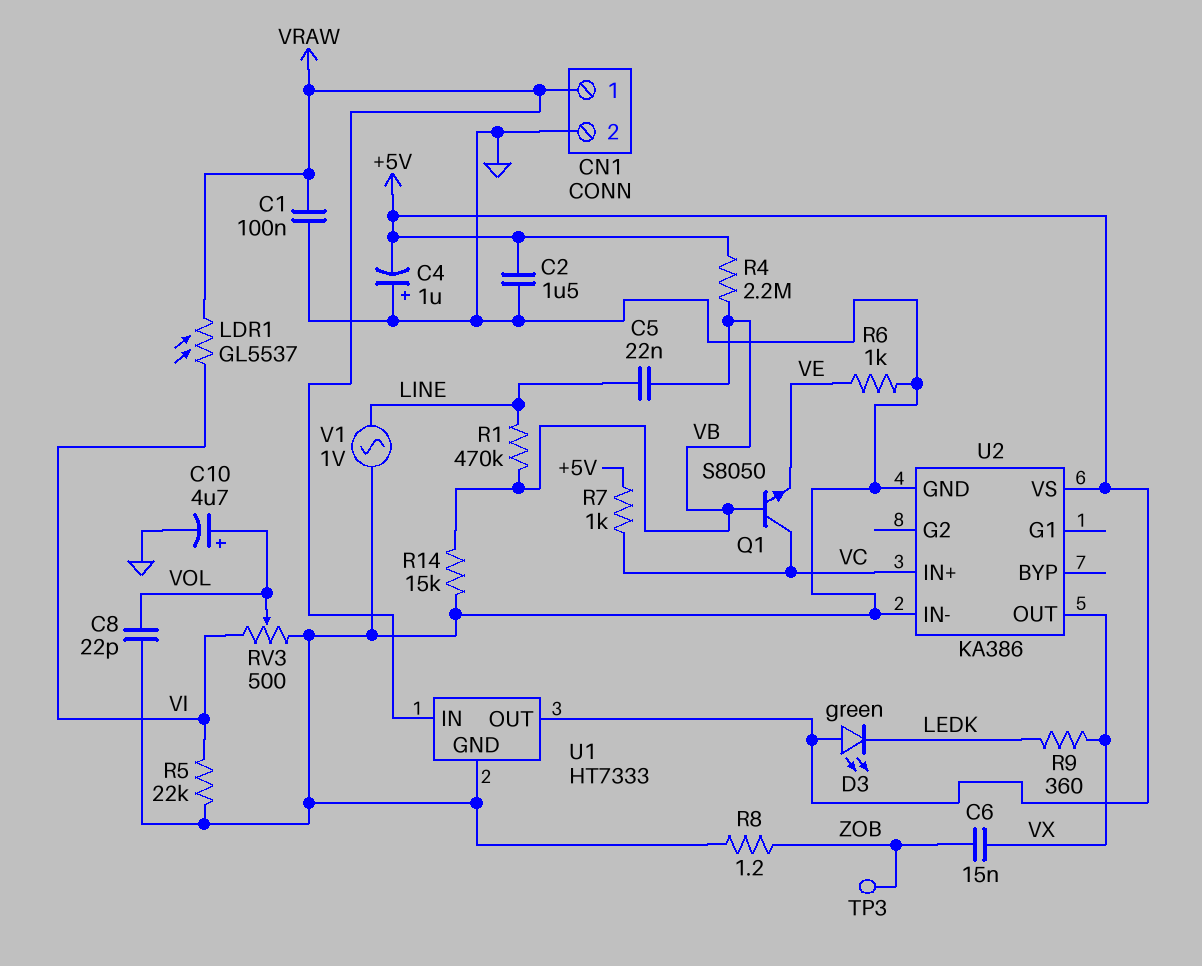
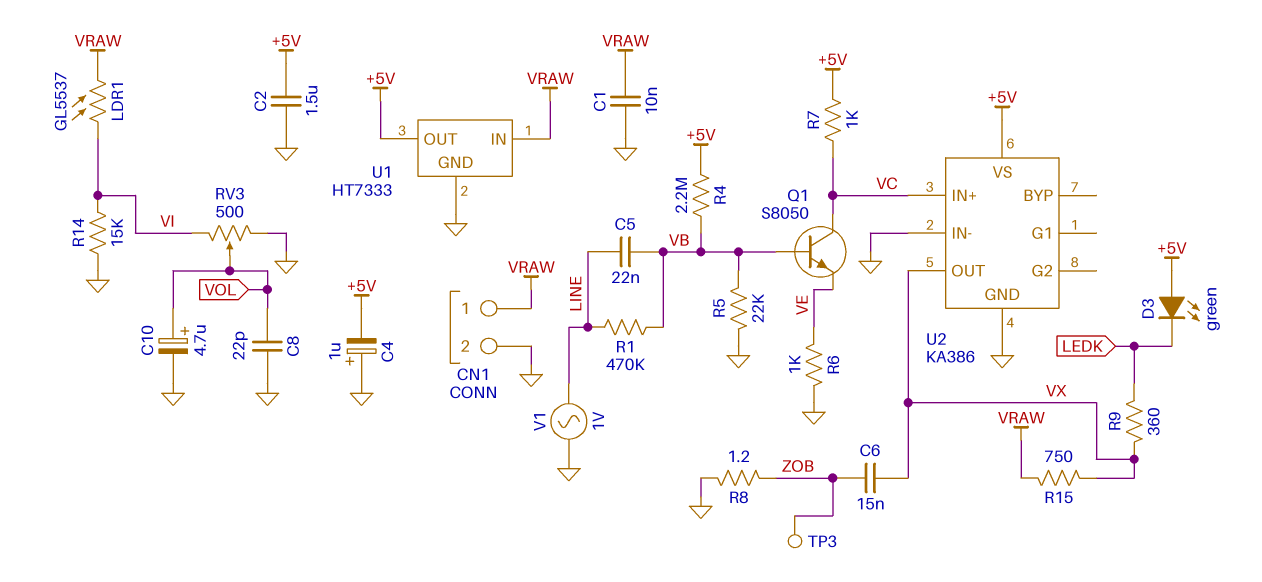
C1: 100nF (GND, VRAW) -> 10nF (GND, VRAW)
R5: 22k (GND, VI) -> 22k (GND, VB)
R14: 15k (GND, VB) -> 15k (GND, VI)
R15: none -> 750 (VRAW, VX)

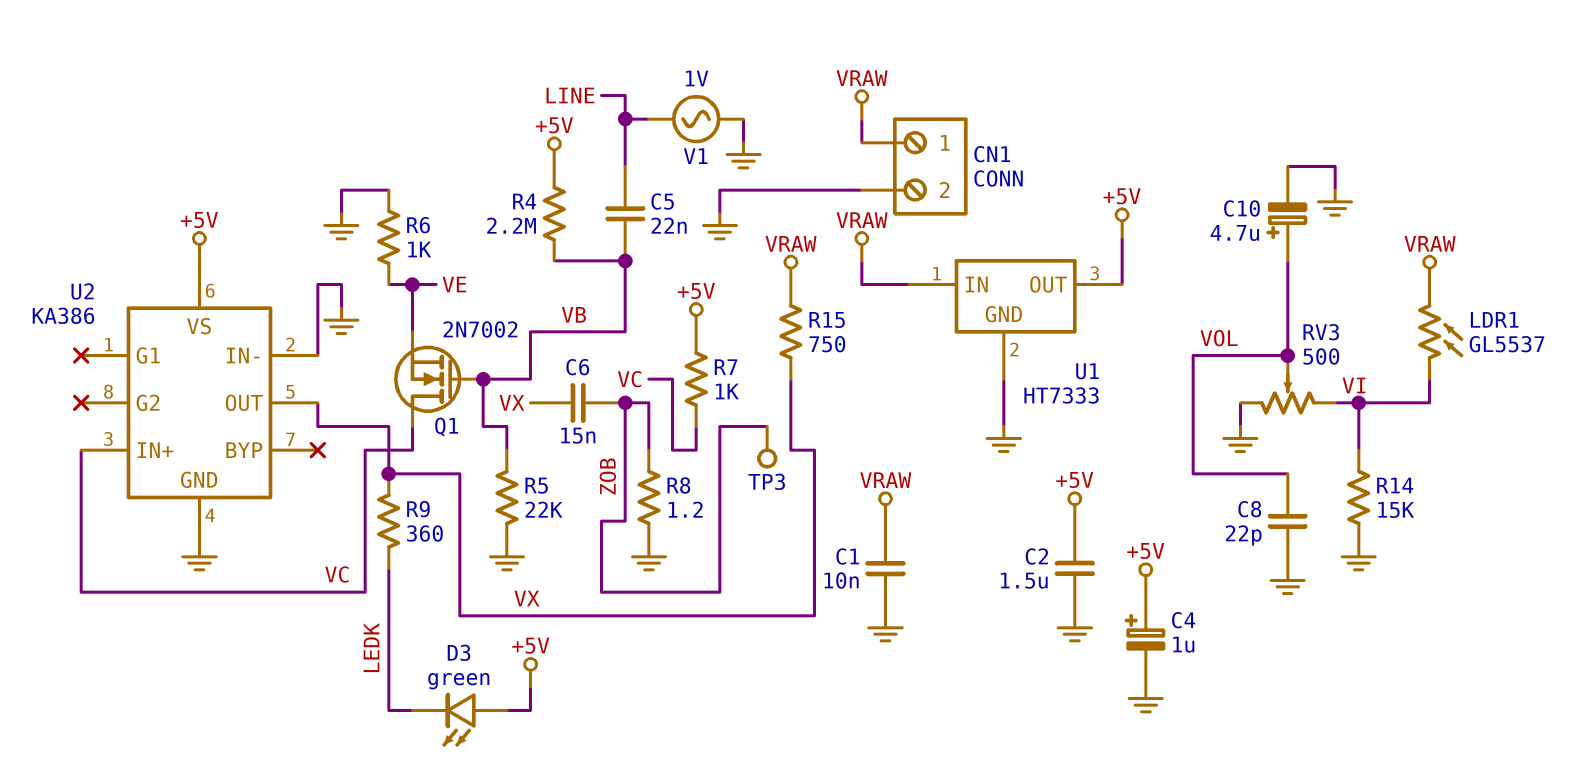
C4: 1uF (plus GND, minus +5V) -> 1uF (plus +5V, minus GND)
Q1: NPN S8050 (B VB, C VC, E VE) -> NMOS 2N7002 (G VB, D VC, S VE)
R1: 470k (LINE, VB) -> none

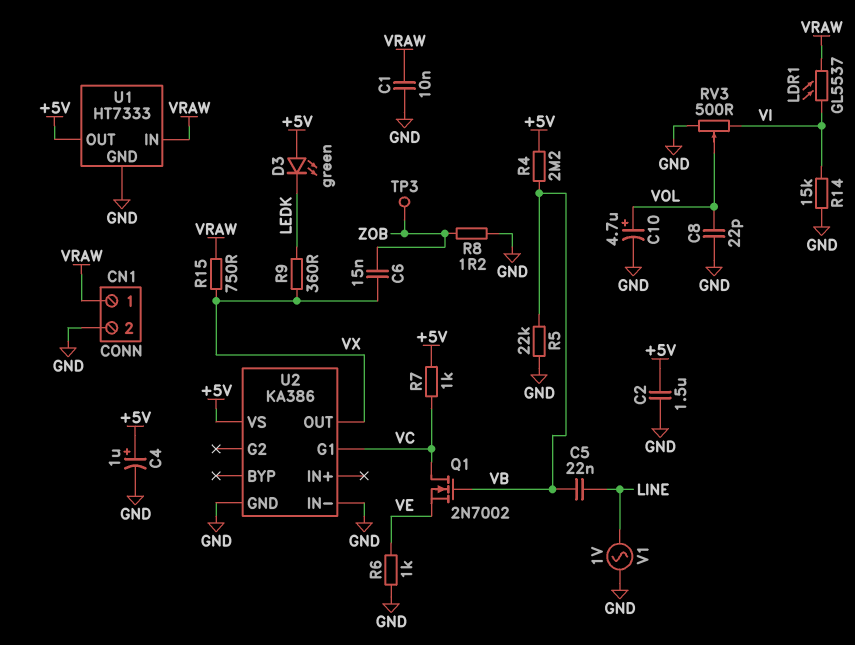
U2 pin G1: none -> VC
U2 pin IN+: VC -> none

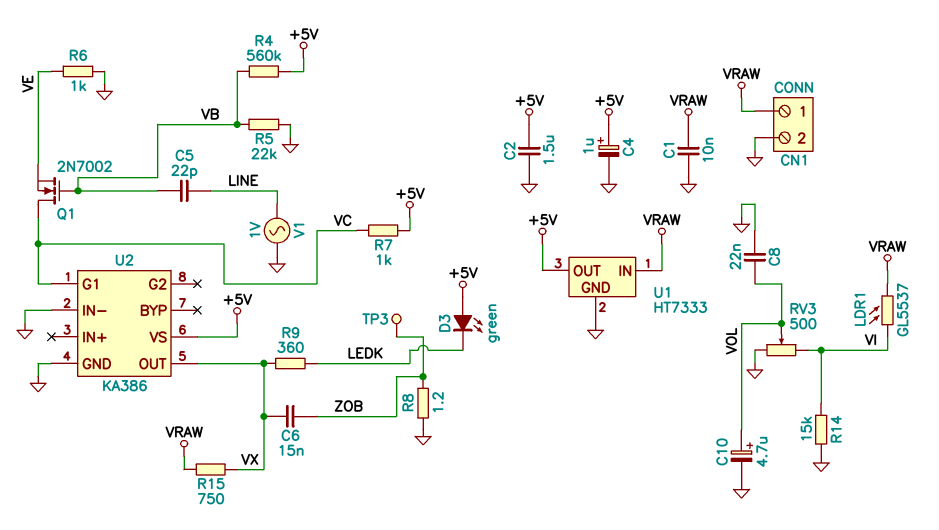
C5: 22nF (LINE, VB) -> 22pF (LINE, VB)
C8: 22pF (GND, VOL) -> 22nF (GND, VOL)
R4: 2.2M (+5V, VB) -> 560k (+5V, VB)

